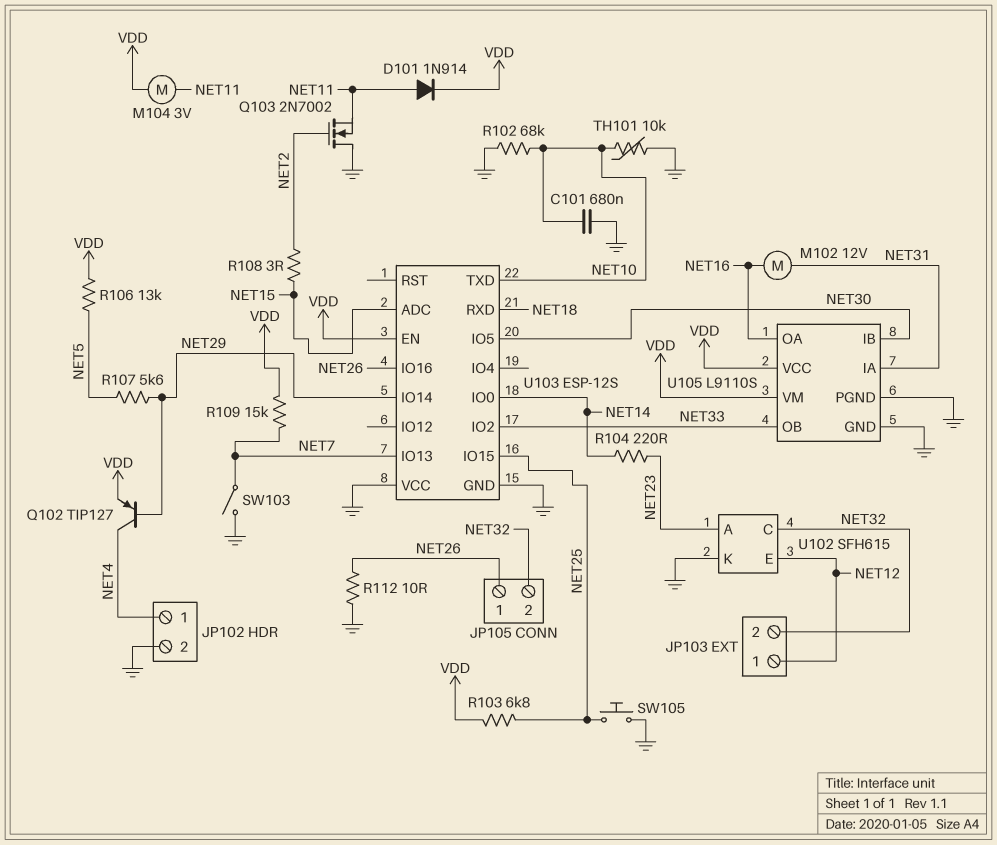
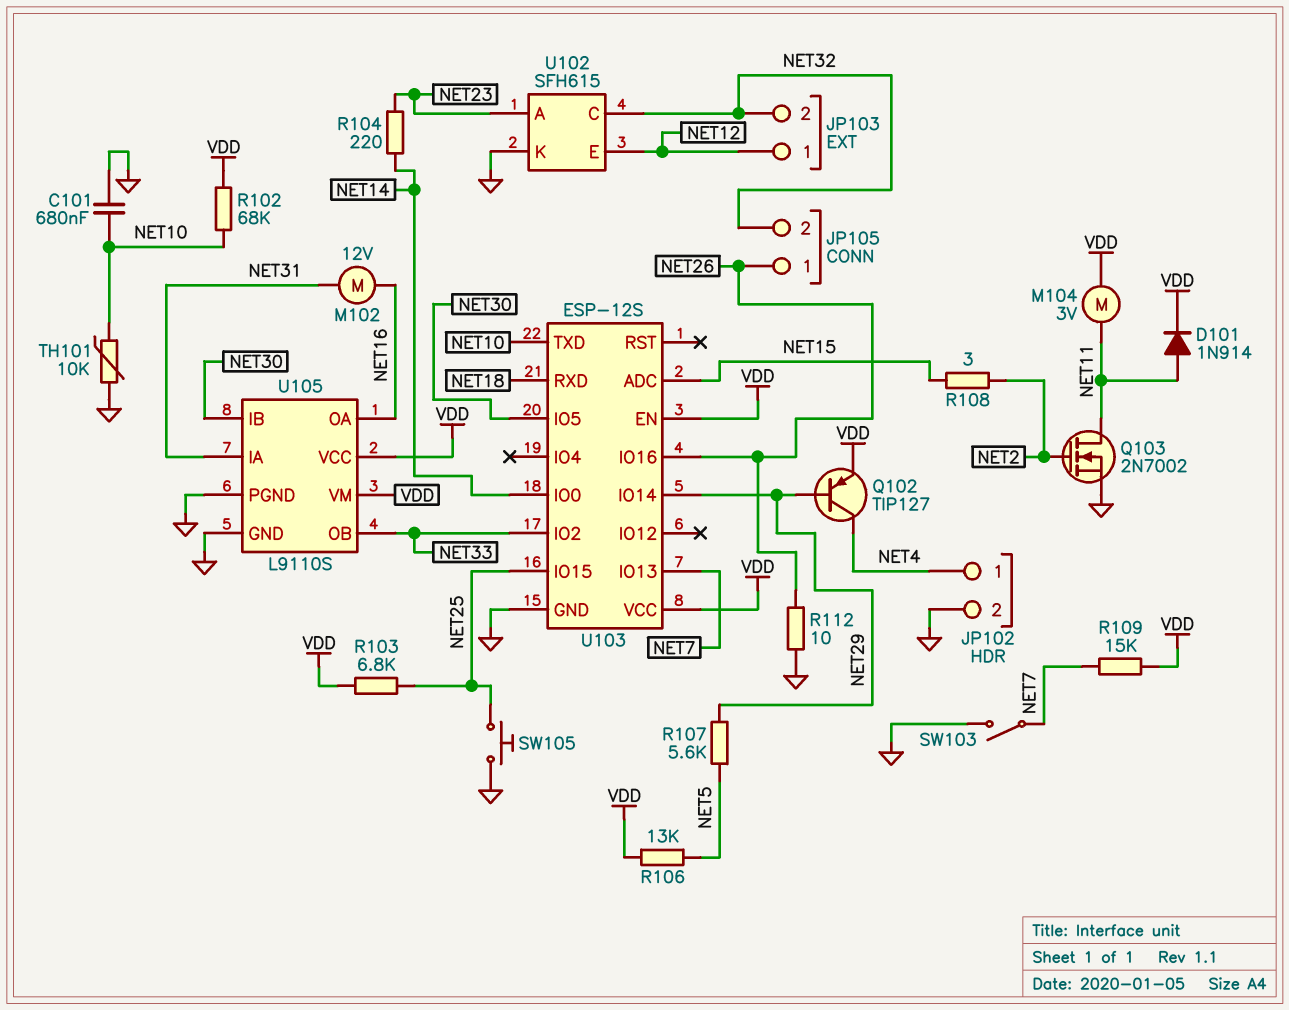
Q103: NMOS 2N7002 (G NET2, D GND, S NET11) -> NMOS 2N7002 (G NET2, D NET11, S GND)
R102: 68k (GND, NET10) -> 68k (NET10, VDD)
U103 pin VCC: GND -> VDD

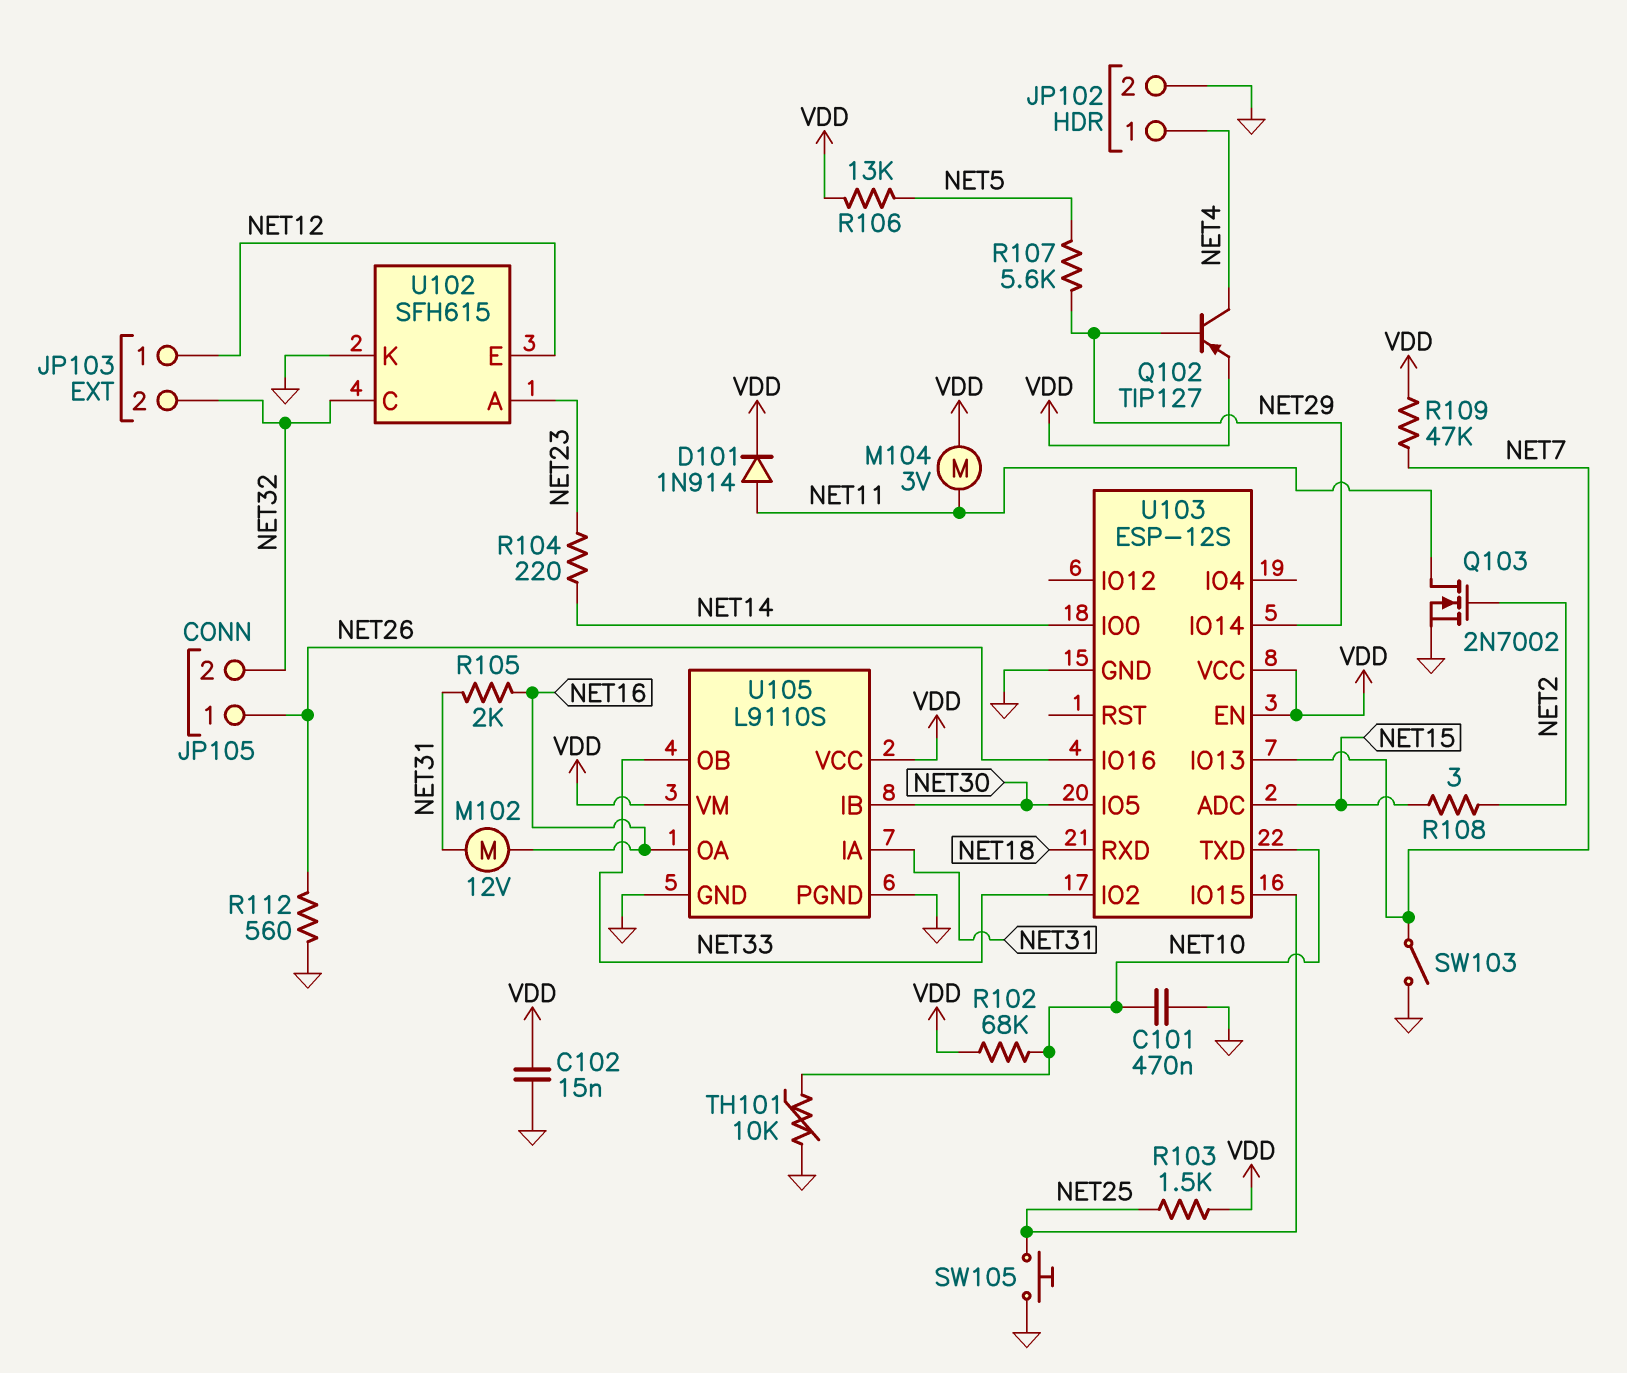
C101: 680nF (GND, NET10) -> 470nF (GND, NET10)
C102: none -> 15nF (GND, VDD)
R103: 6.8k (NET25, VDD) -> 1.5k (NET25, VDD)
R105: none -> 2k (NET16, NET31)
R109: 15k (NET7, VDD) -> 47k (NET7, VDD)
R112: 10 (GND, NET26) -> 560 (GND, NET26)

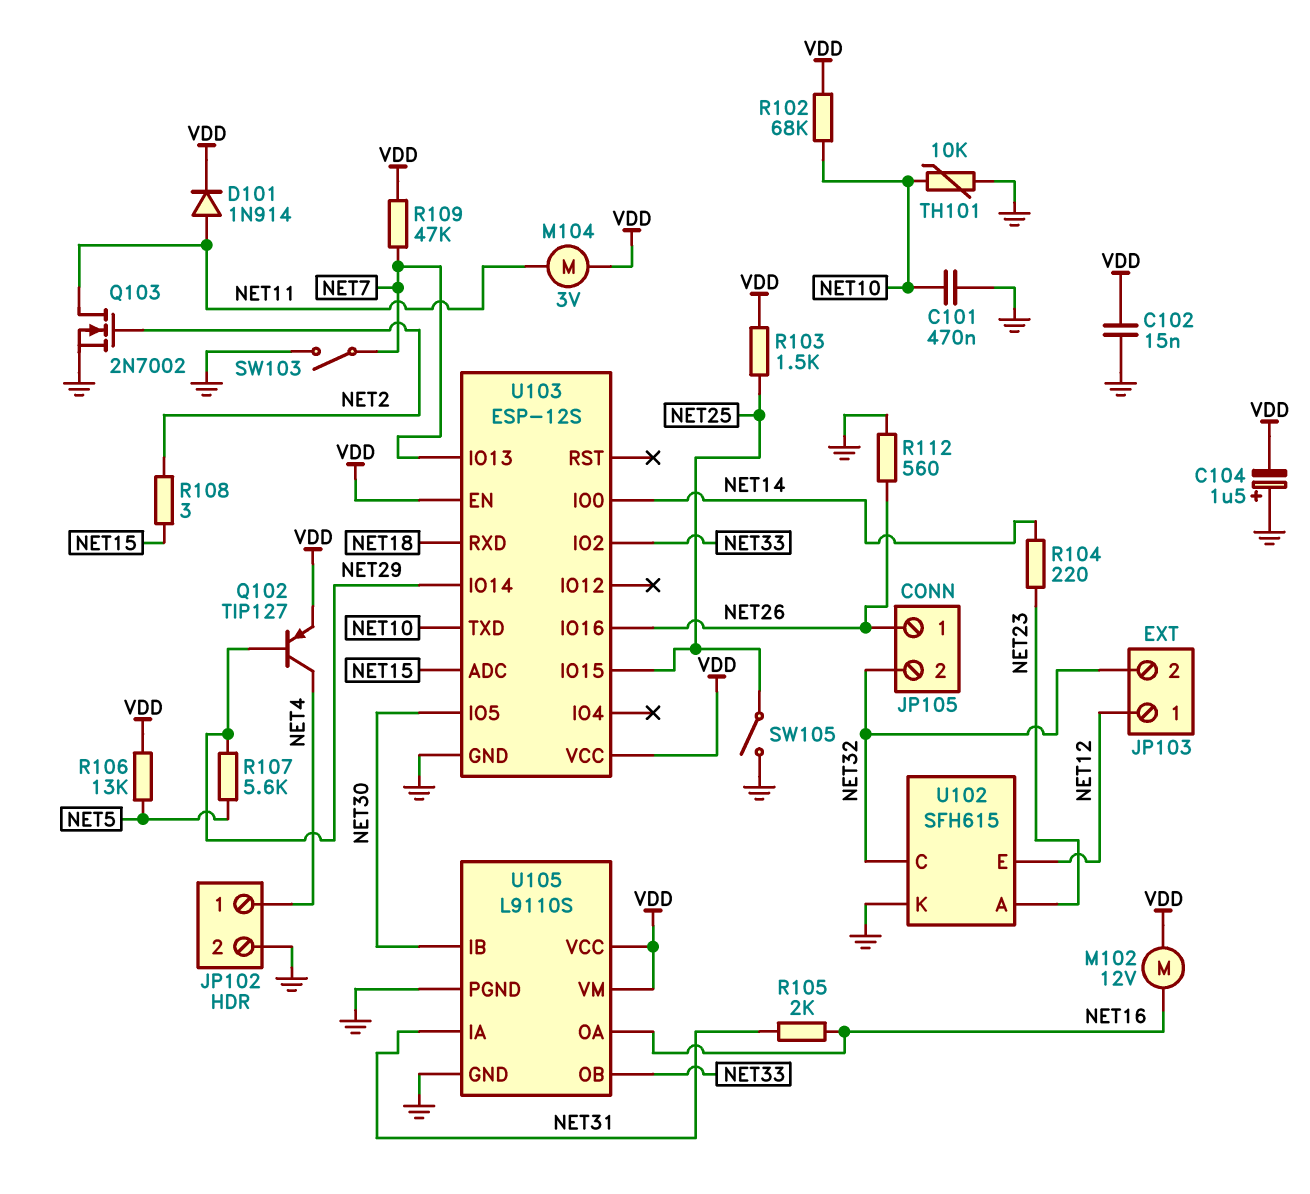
C104: none -> 1.5uF (plus GND, minus VDD)
M102: motor 12V (NET16, NET31) -> motor 12V (NET16, VDD)
SW105: button (GND, NET25) -> switch (GND, NET25)

